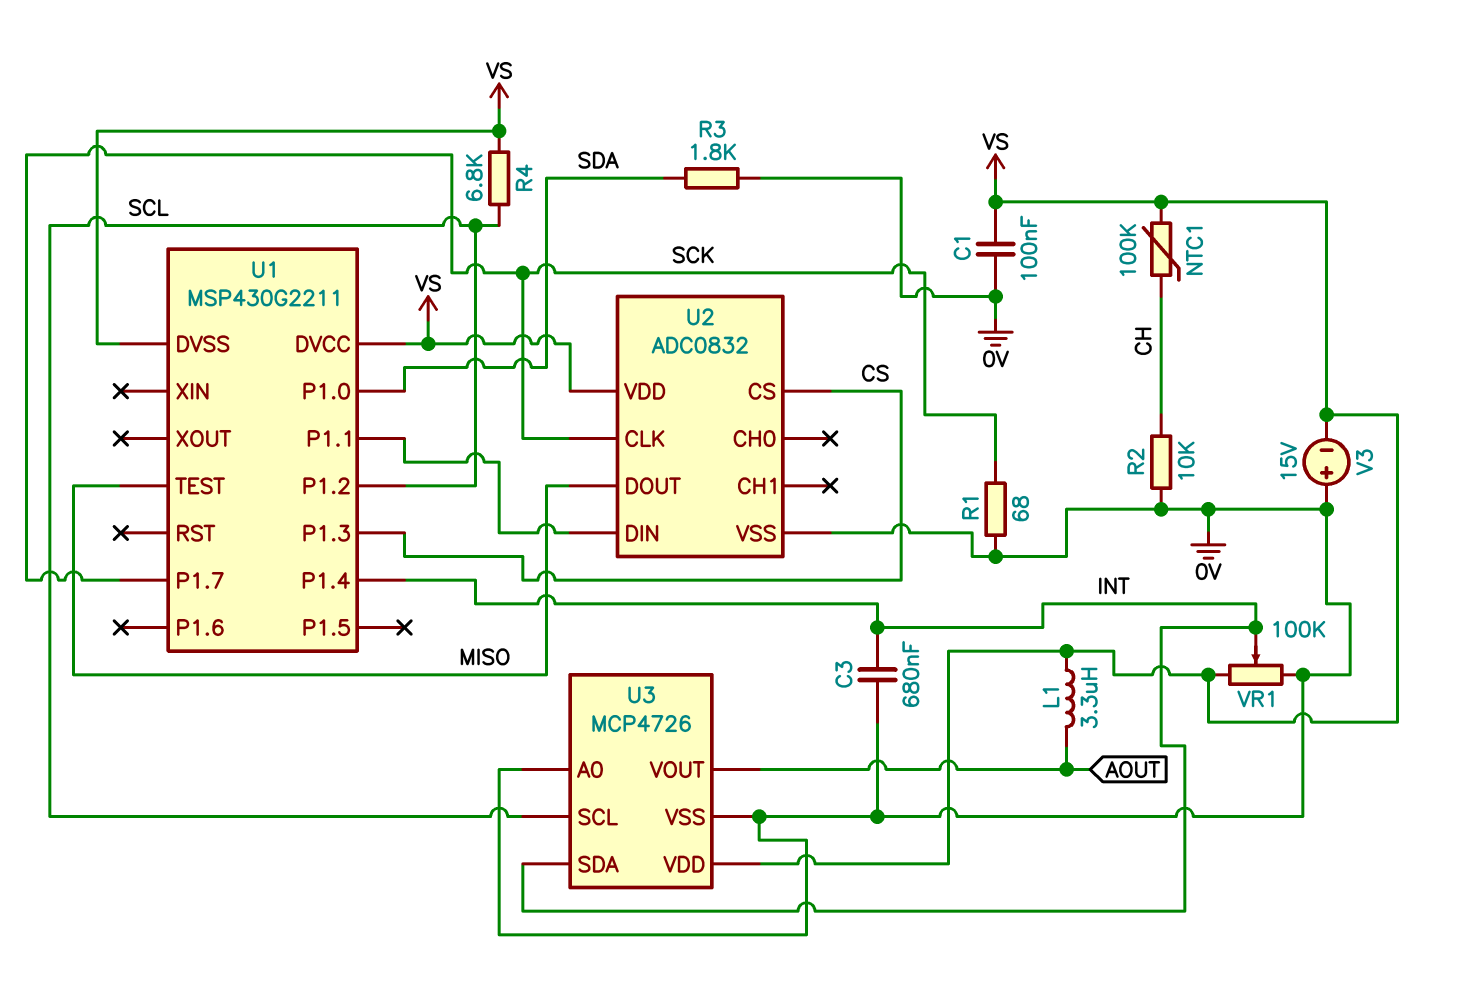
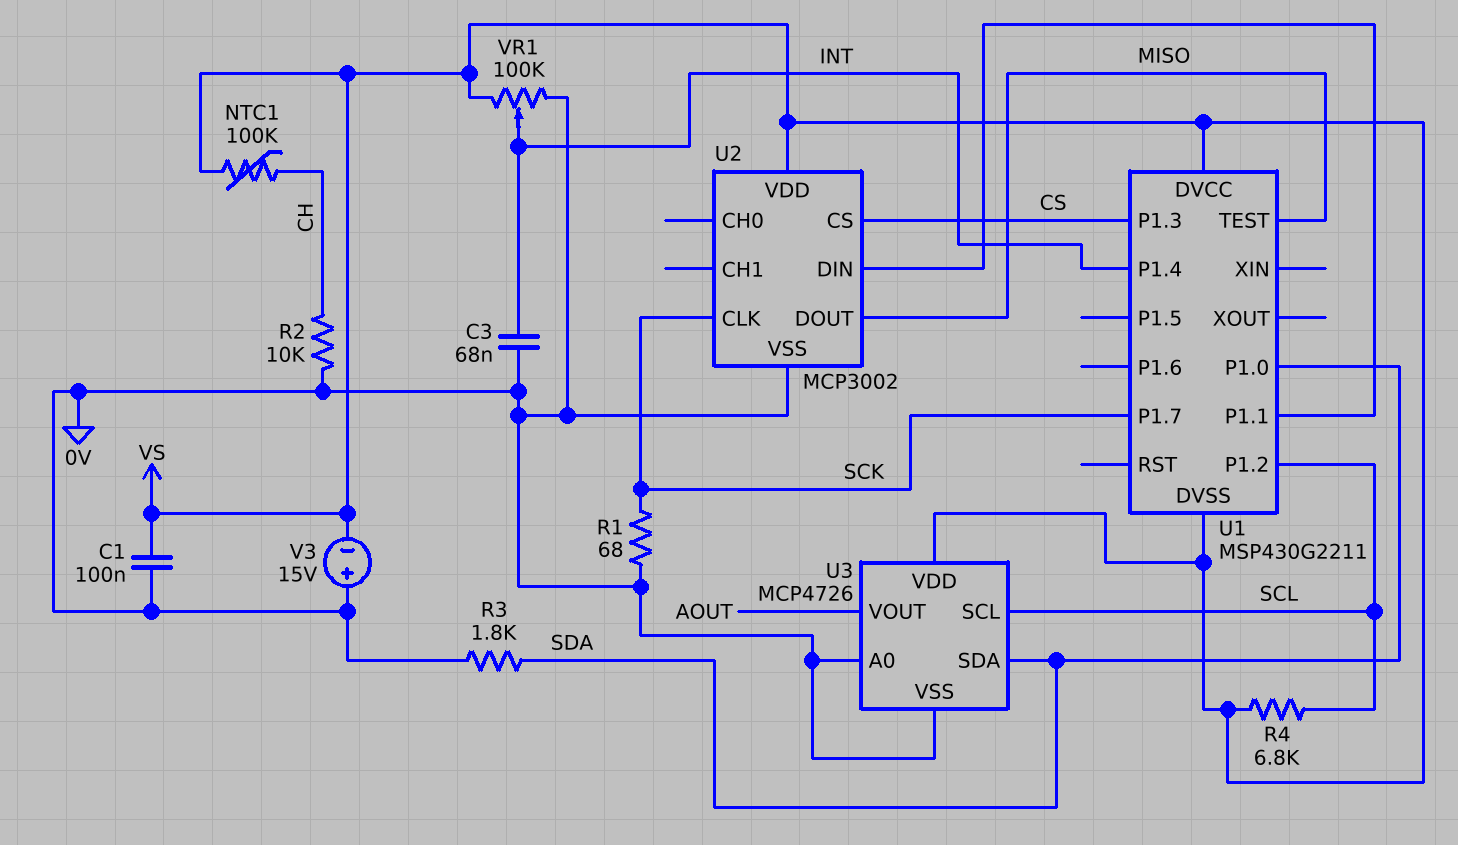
C3: 680nF (0V, INT) -> 68nF (0V, INT)
L1: 3.3uH (AOUT, VS) -> none
U2: ADC0832 -> MCP3002
U3 pin SDA: INT -> SDA

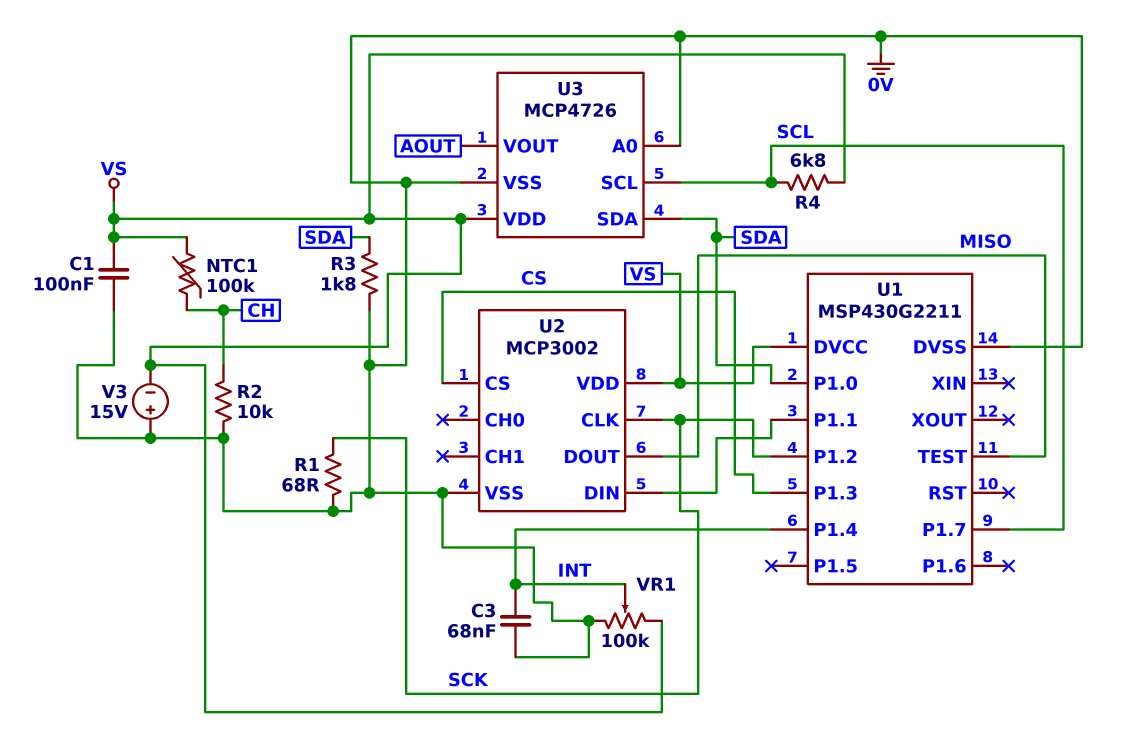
U1 pin DVSS: VS -> 0V
U1 pin P1.2: SCL -> SCK
U1 pin P1.7: SCK -> SCL

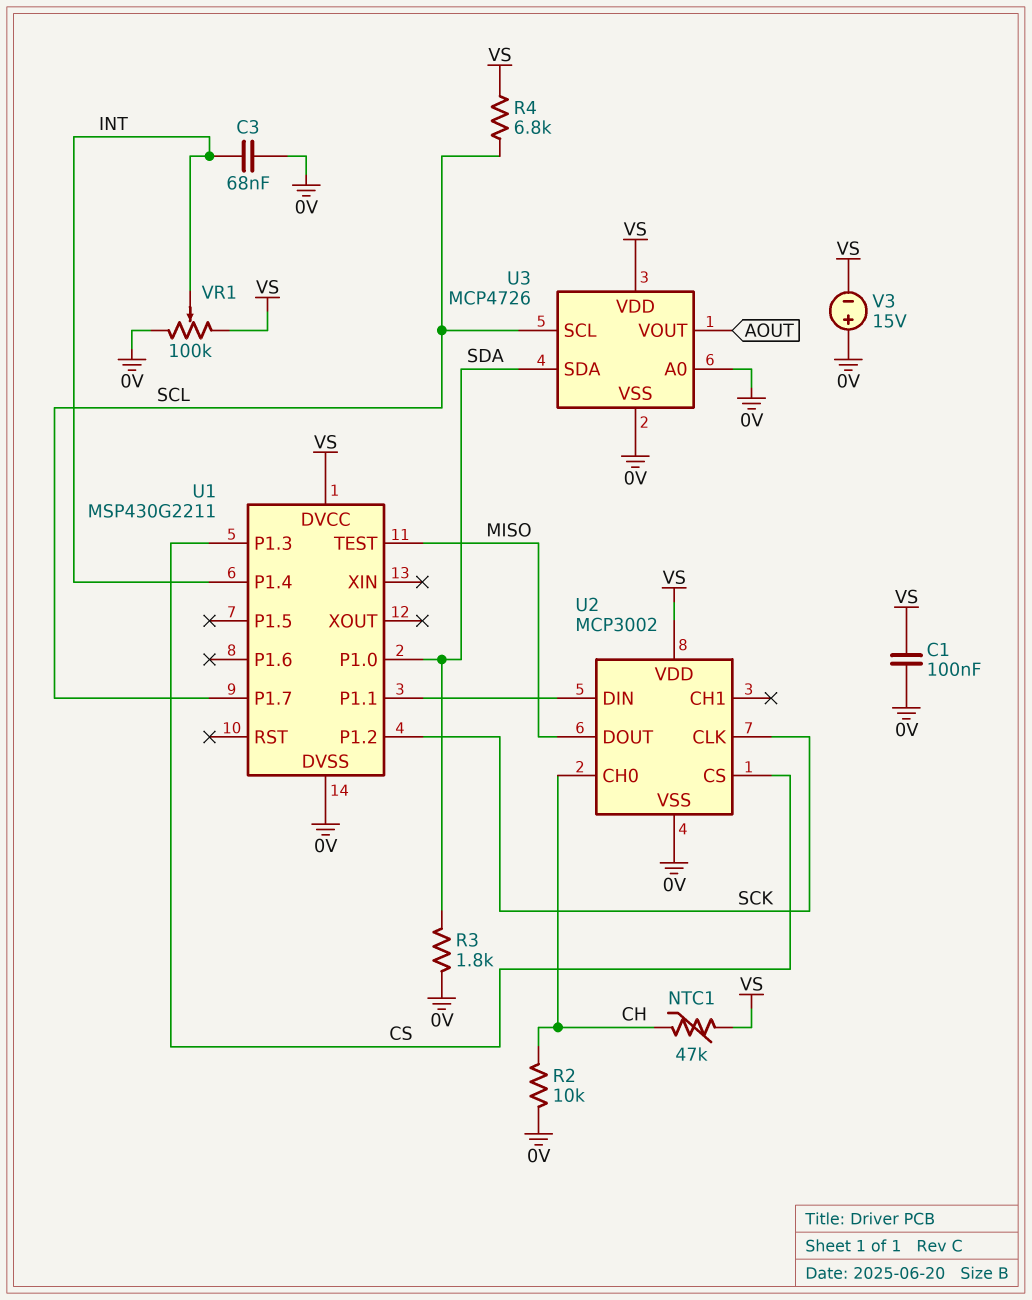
NTC1: 100k (CH, VS) -> 47k (CH, VS)
R1: 68 (0V, SCK) -> none
U2 pin CH0: none -> CH

